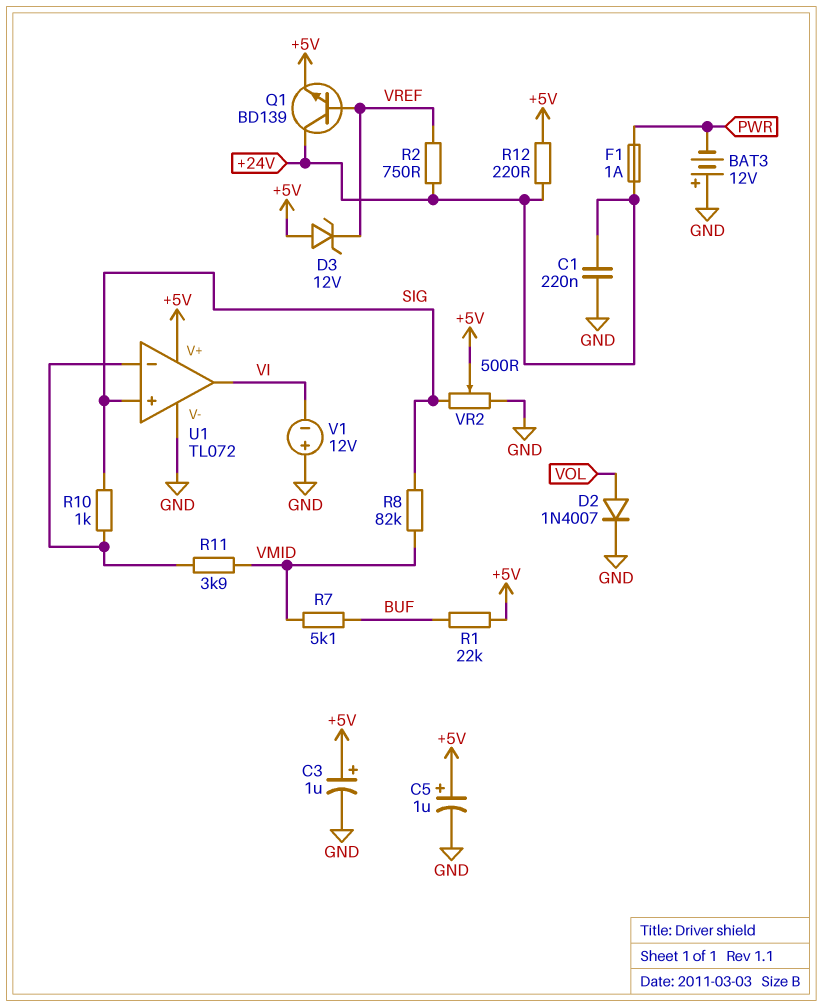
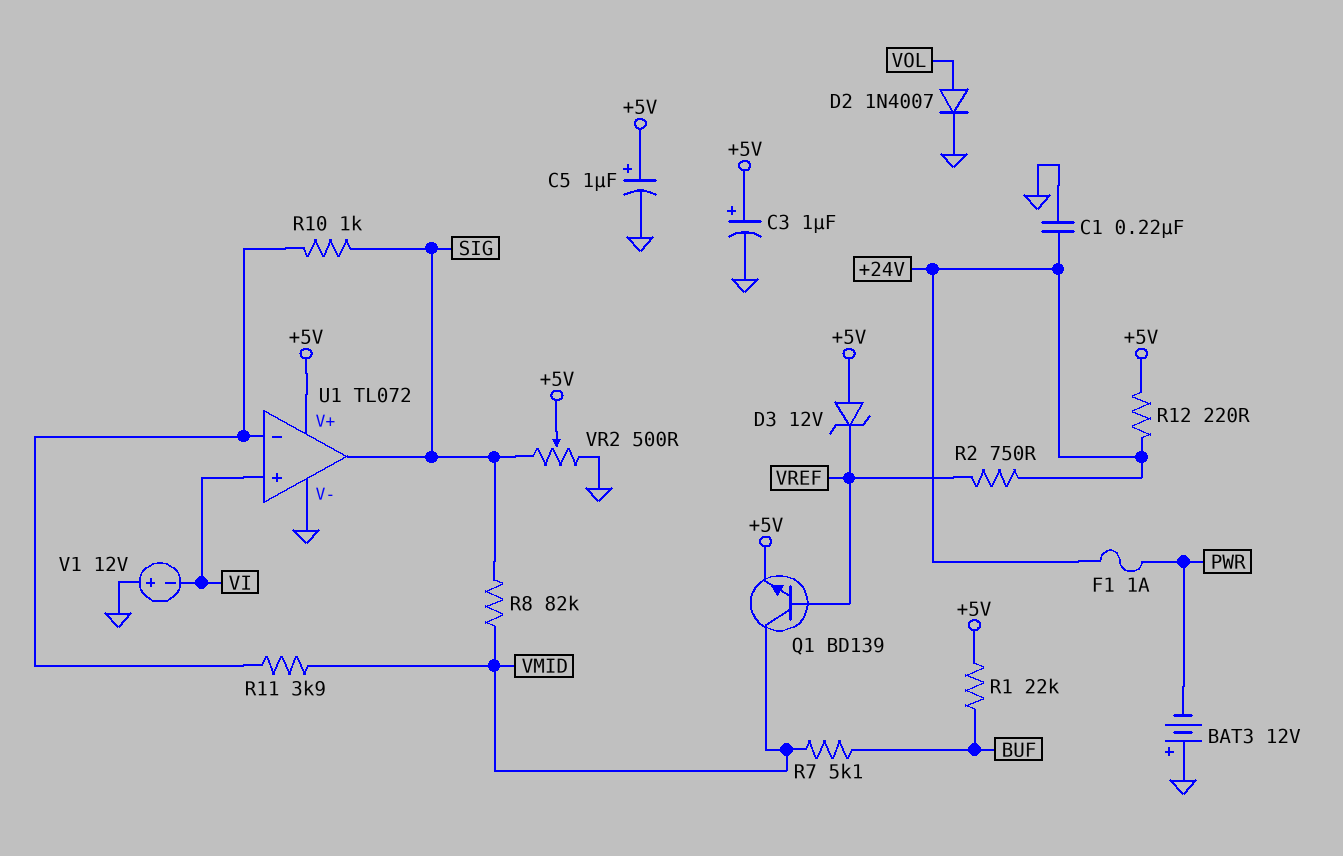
Q1: NPN BD139 (B VREF, C +24V, E +5V) -> NPN BD139 (B VREF, C VMID, E +5V)
U1 pin in+: SIG -> VI
U1 pin out: VI -> SIG

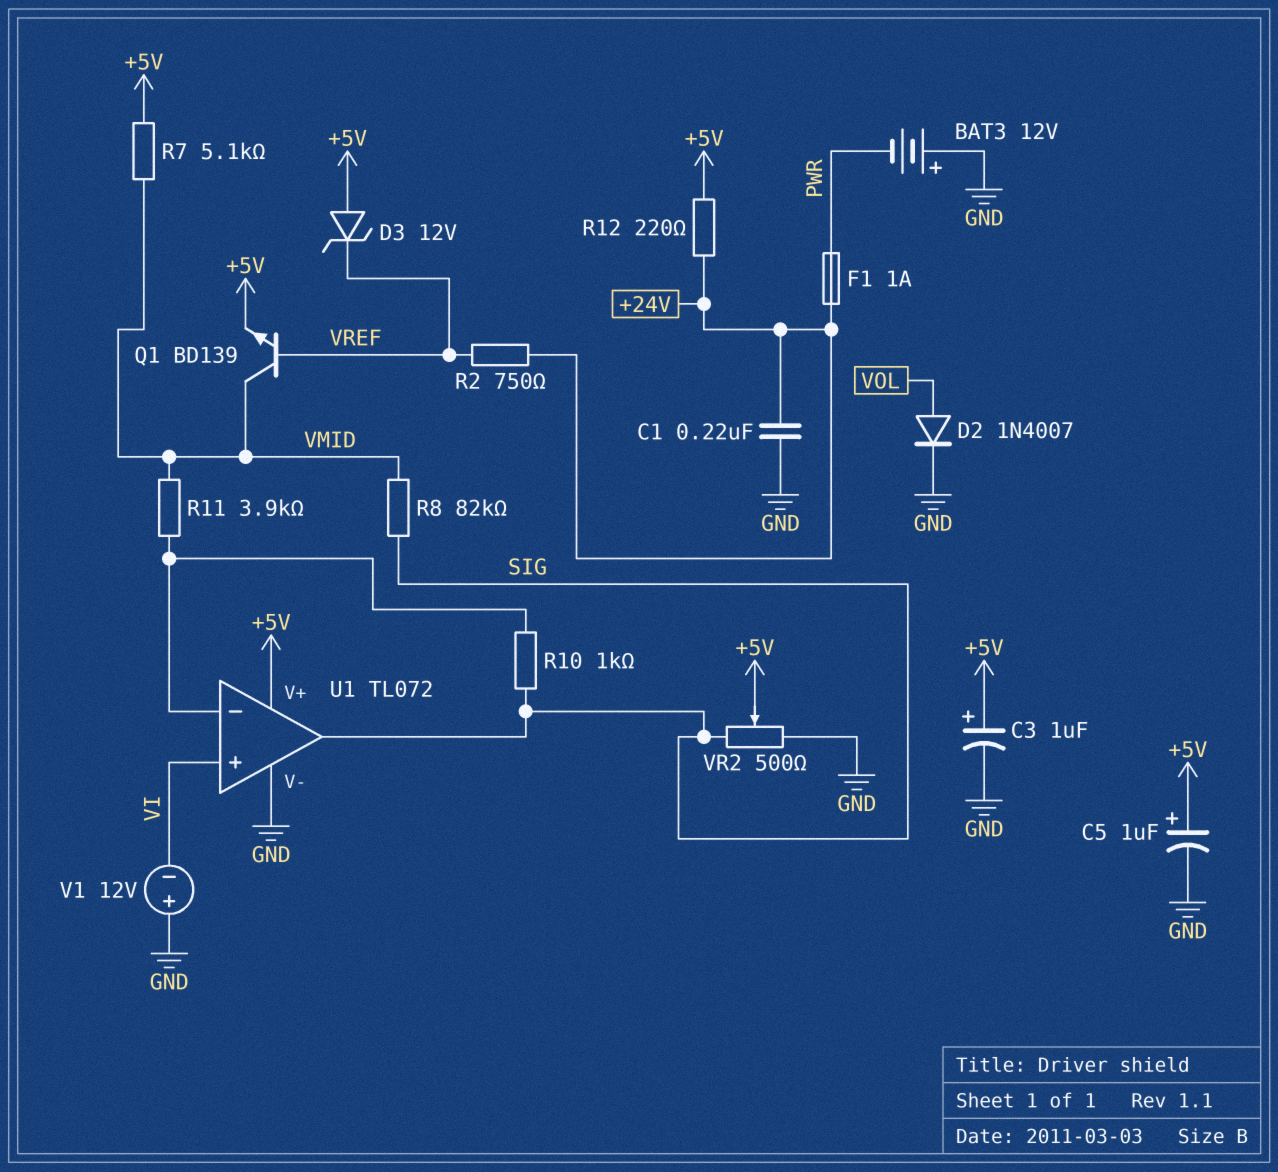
R1: 22k (+5V, BUF) -> none
R7: 5.1k (BUF, VMID) -> 5.1k (+5V, VMID)

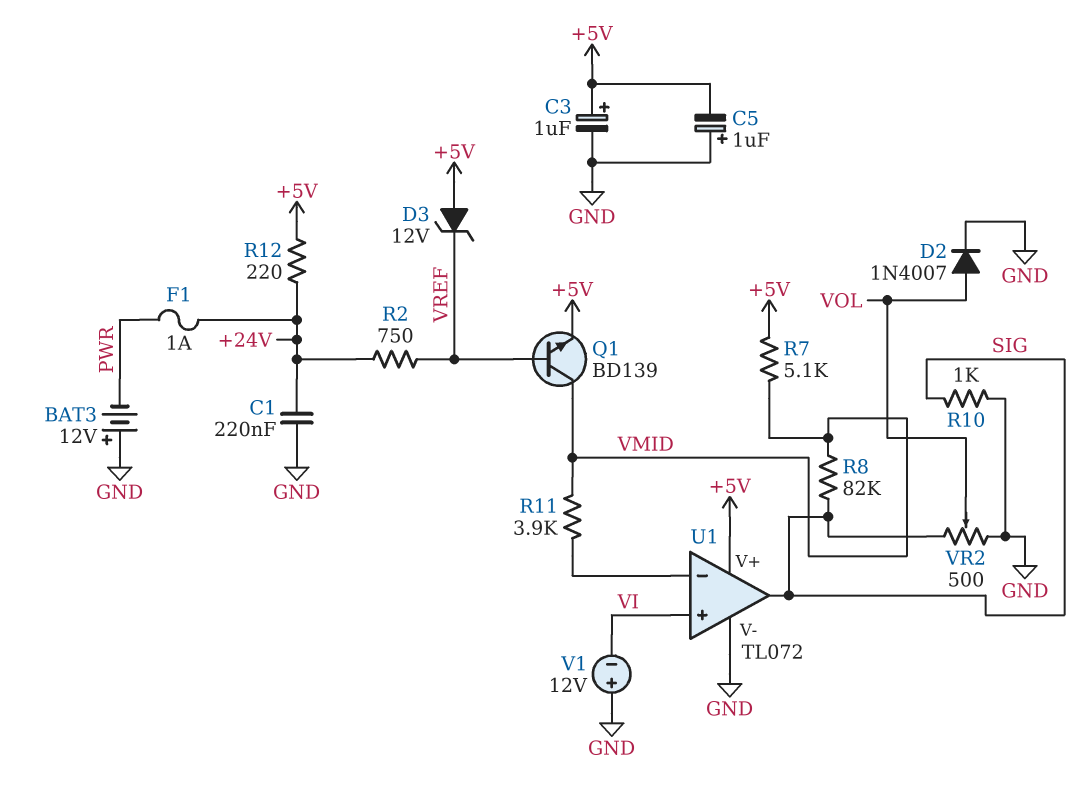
C5: 1uF (plus +5V, minus GND) -> 1uF (plus GND, minus +5V)
R10: 1k (SIG, U1/in-) -> 1k (GND, SIG)
VR2: 500 (GND, SIG, wiper +5V) -> 500 (GND, SIG, wiper VOL)

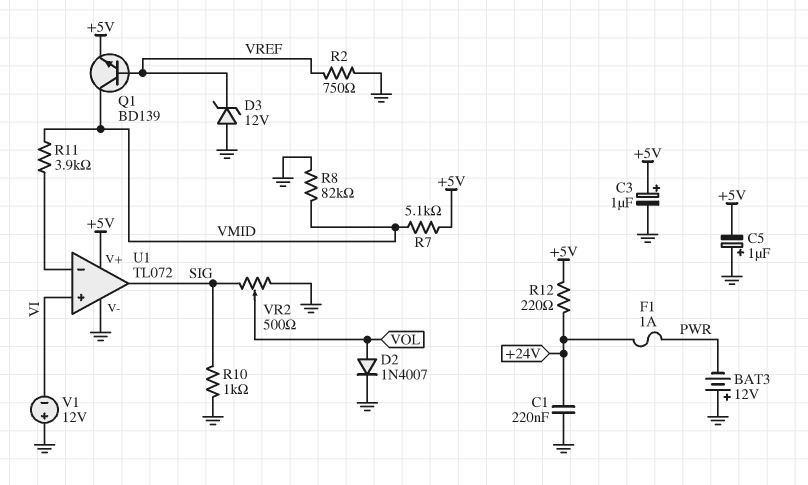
D3: zener 12V (A +5V, K VREF) -> zener 12V (A GND, K VREF)
R2: 750 (+24V, VREF) -> 750 (GND, VREF)
R8: 82k (SIG, VMID) -> 82k (GND, VMID)

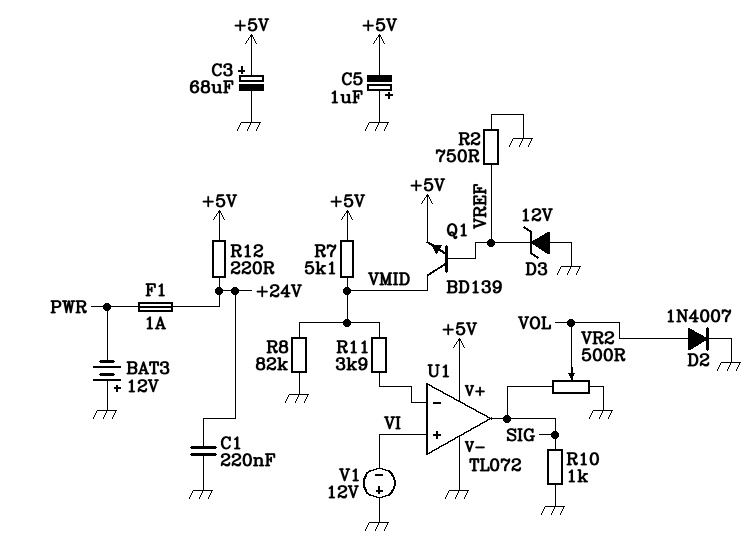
C3: 1uF (plus +5V, minus GND) -> 68uF (plus +5V, minus GND)

